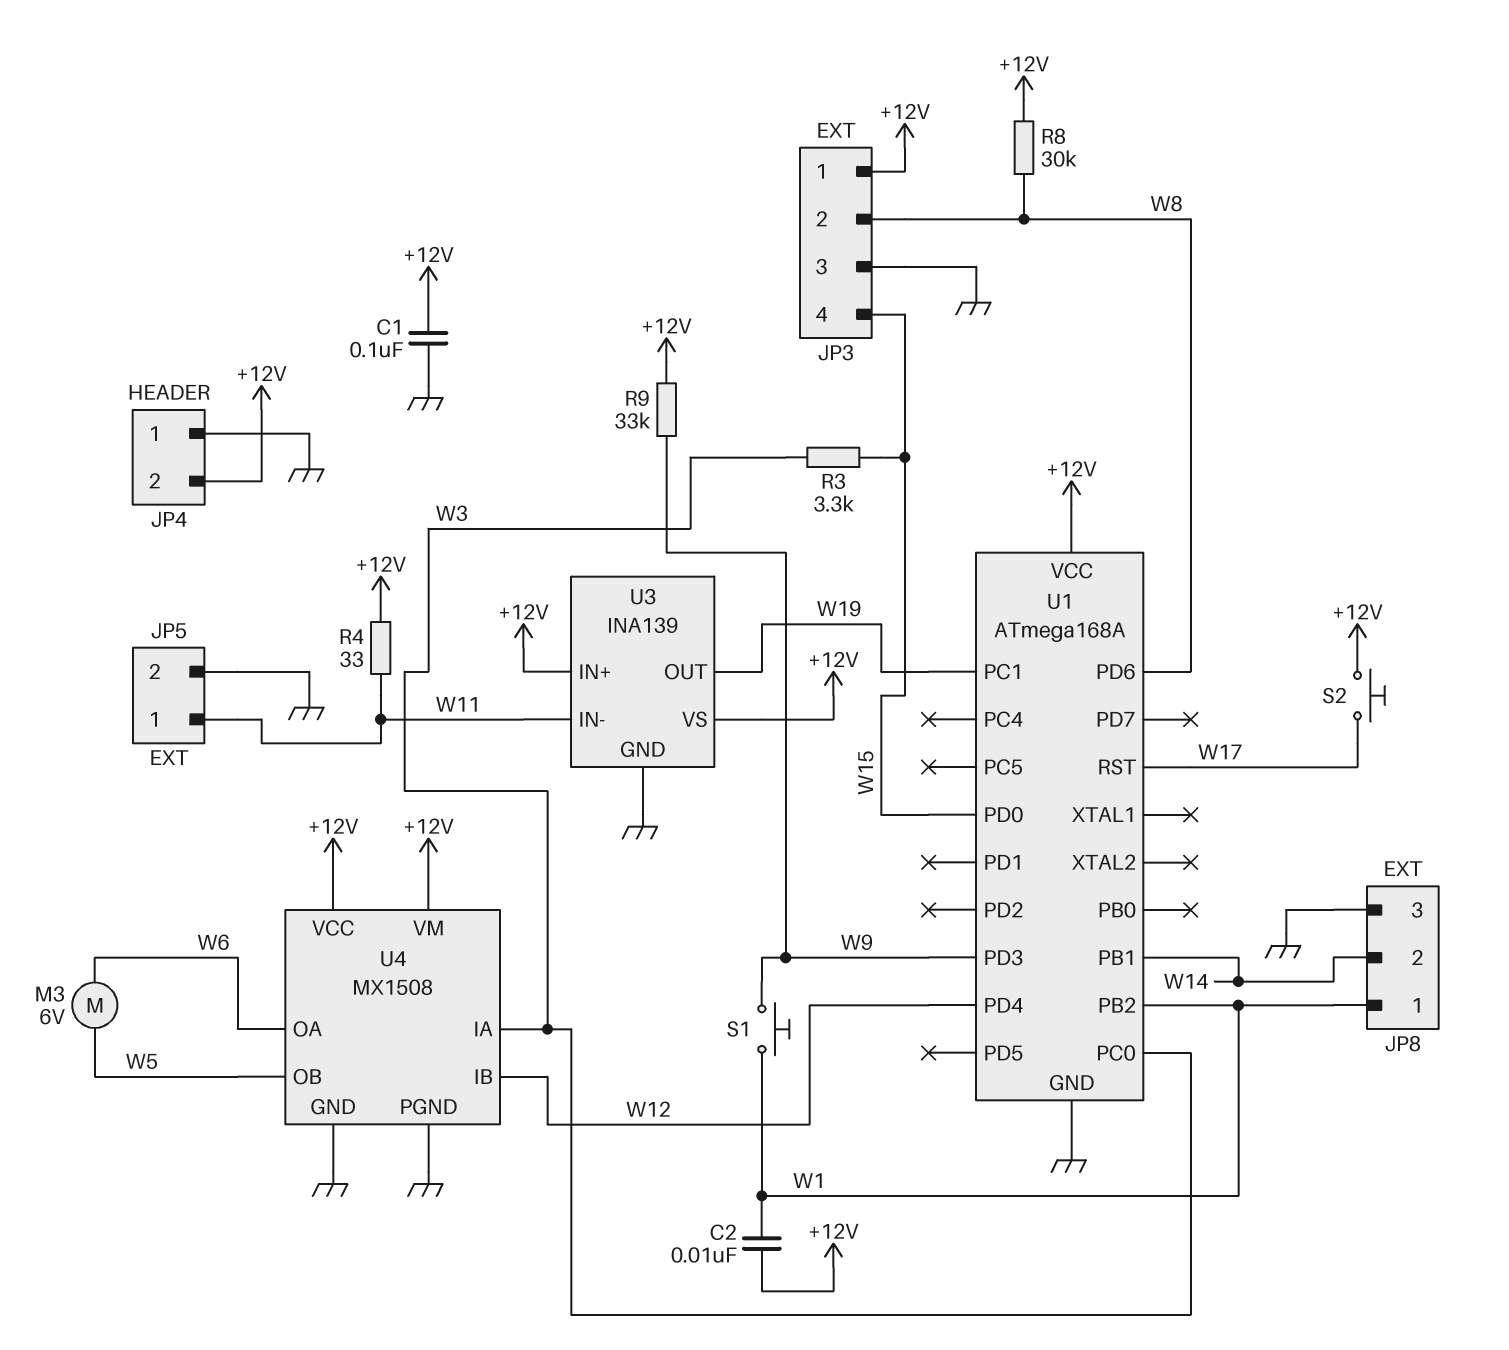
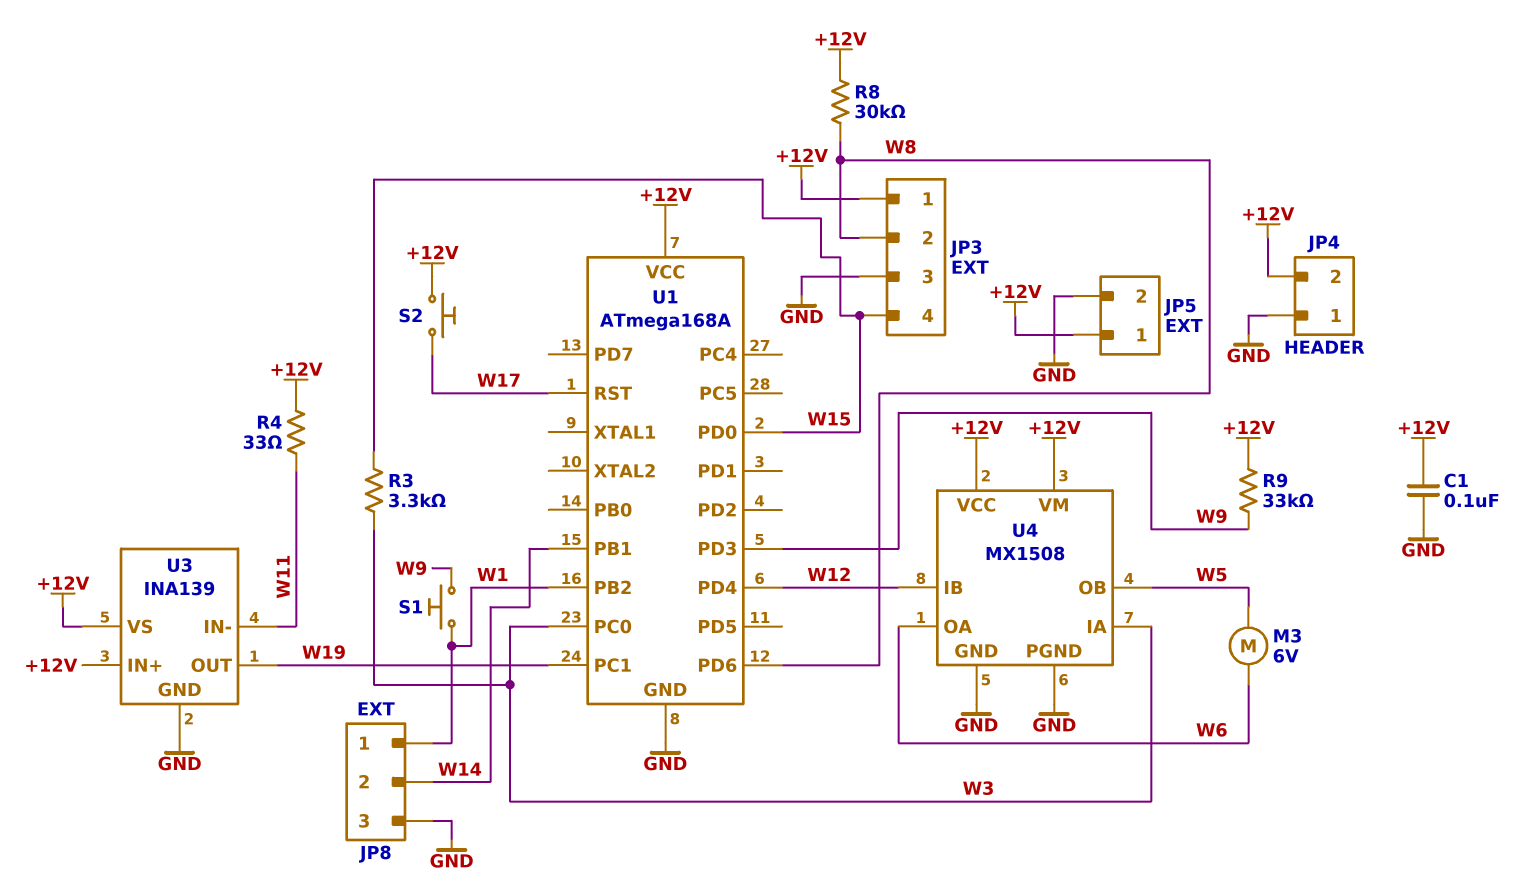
C2: 10nF (+12V, W1) -> none
JP5 pin 1: W11 -> +12V

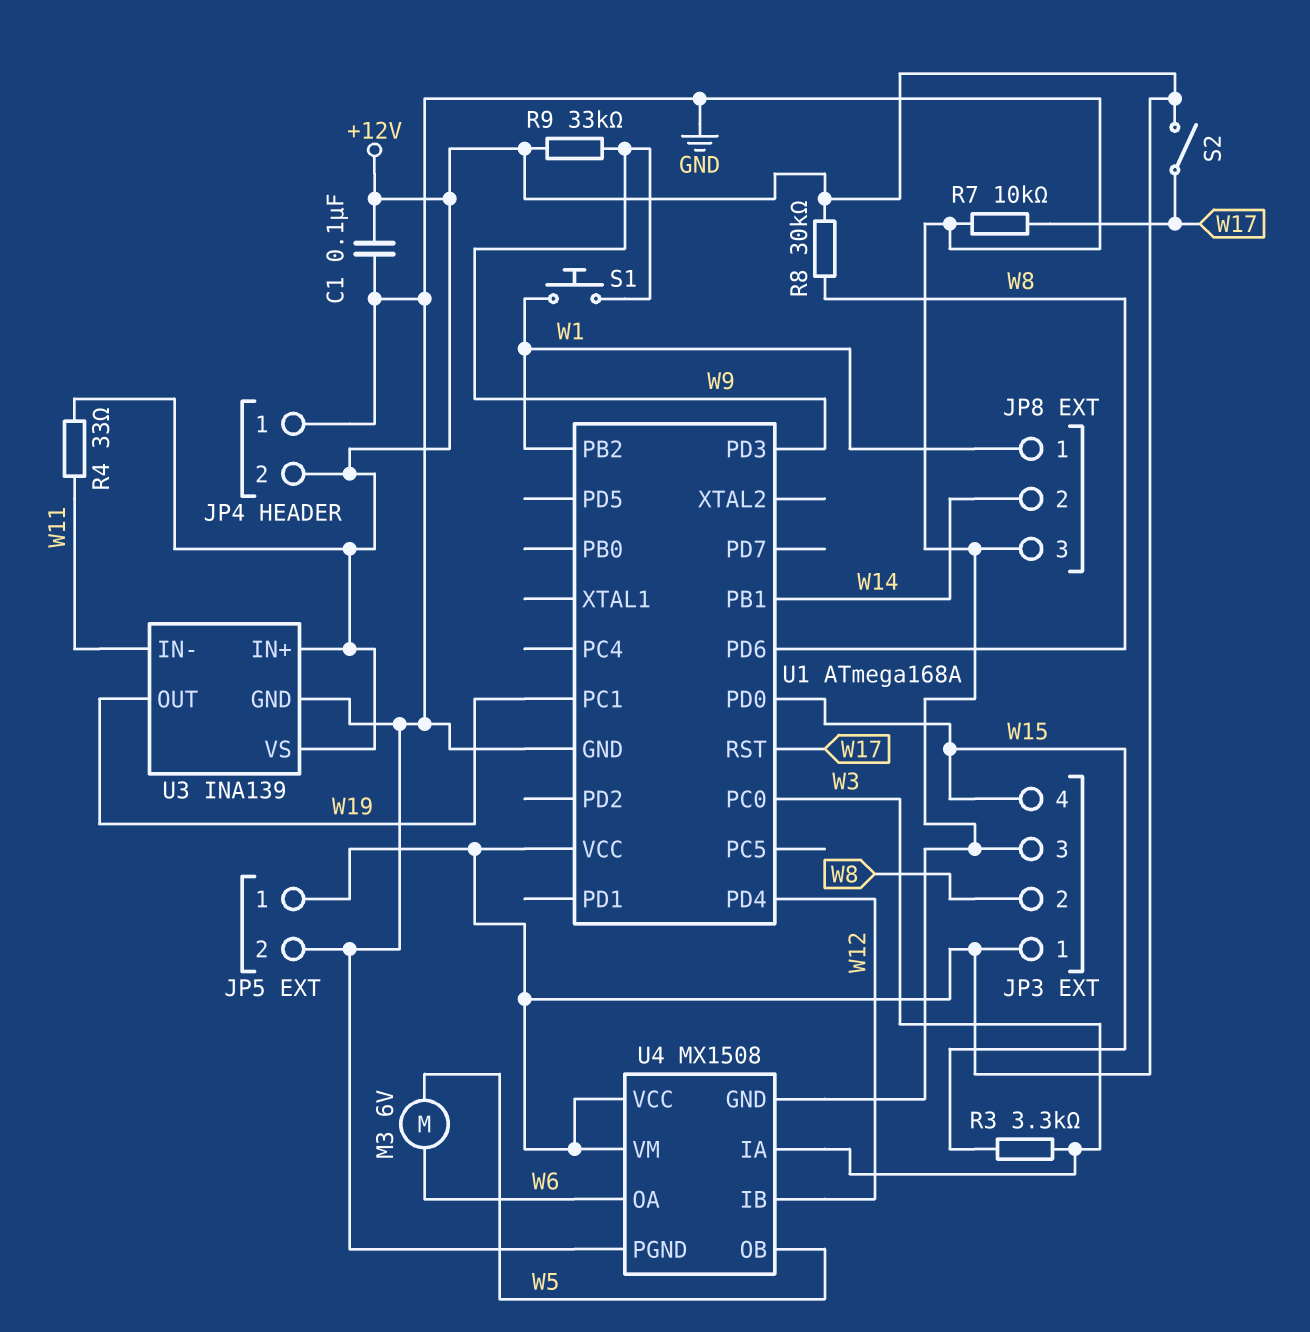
R7: none -> 10k (GND, W17)
S2: button (+12V, W17) -> switch (+12V, W17)

